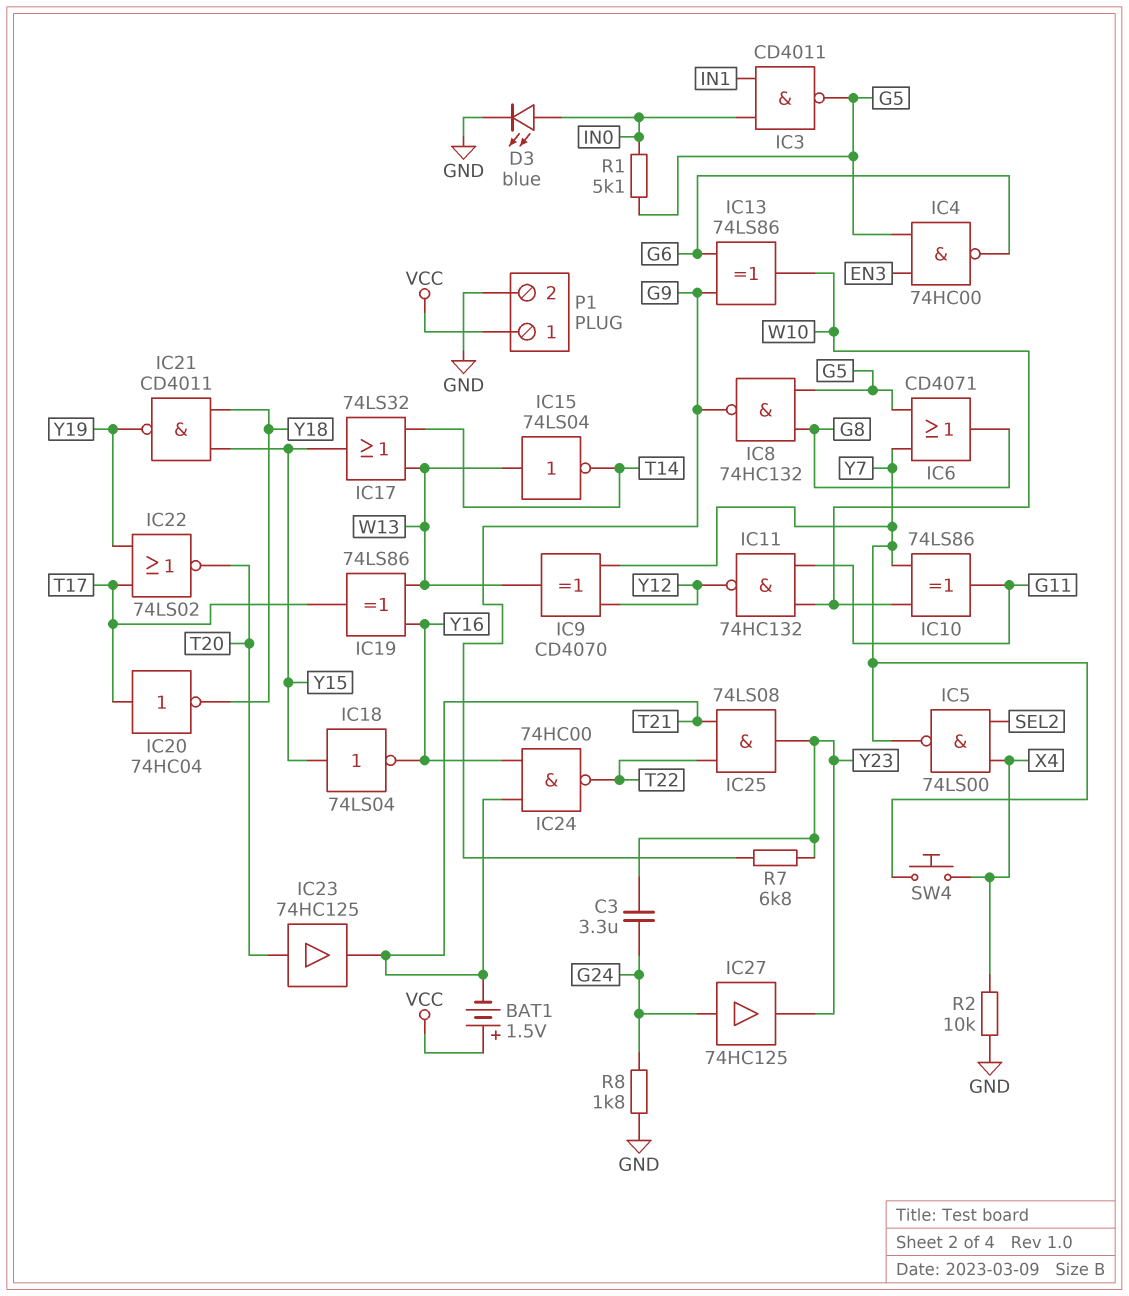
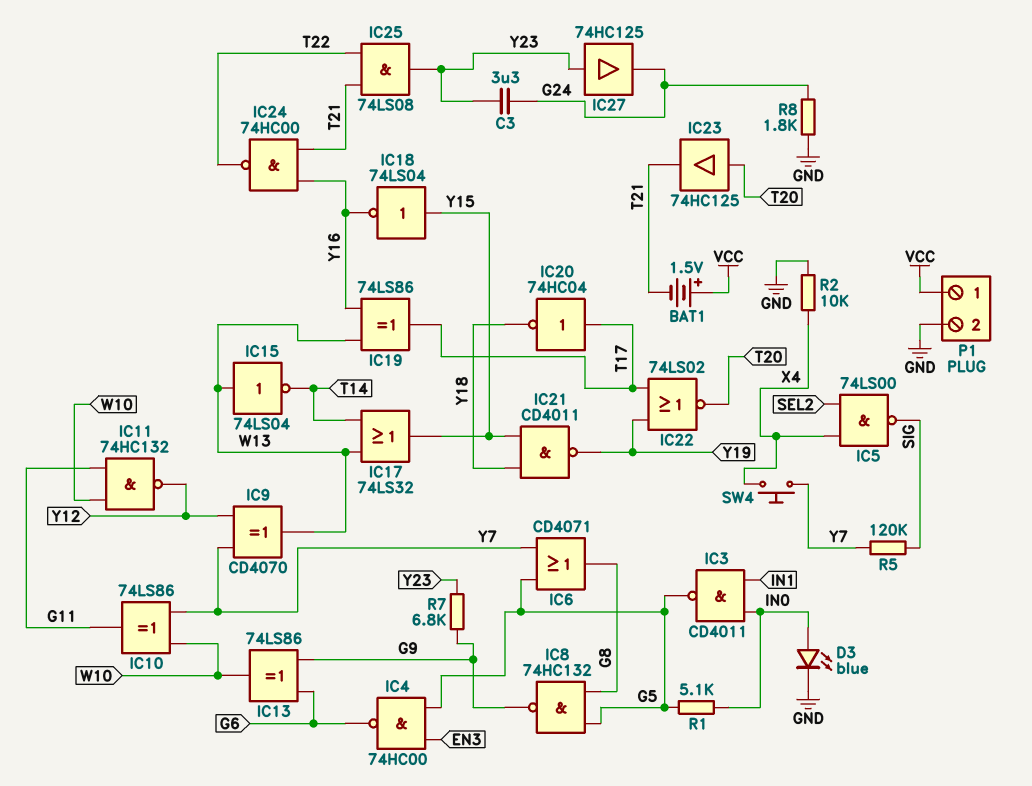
IC5: NAND 74LS00 (in SEL2, in X4, out Y7) -> NAND 74LS00 (in SEL2, in X4, out SIG)
IC27: buffer 74HC125 (in G24, out Y23) -> buffer 74HC125 (in Y23, out G24)
R5: none -> 120k (SIG, Y7)

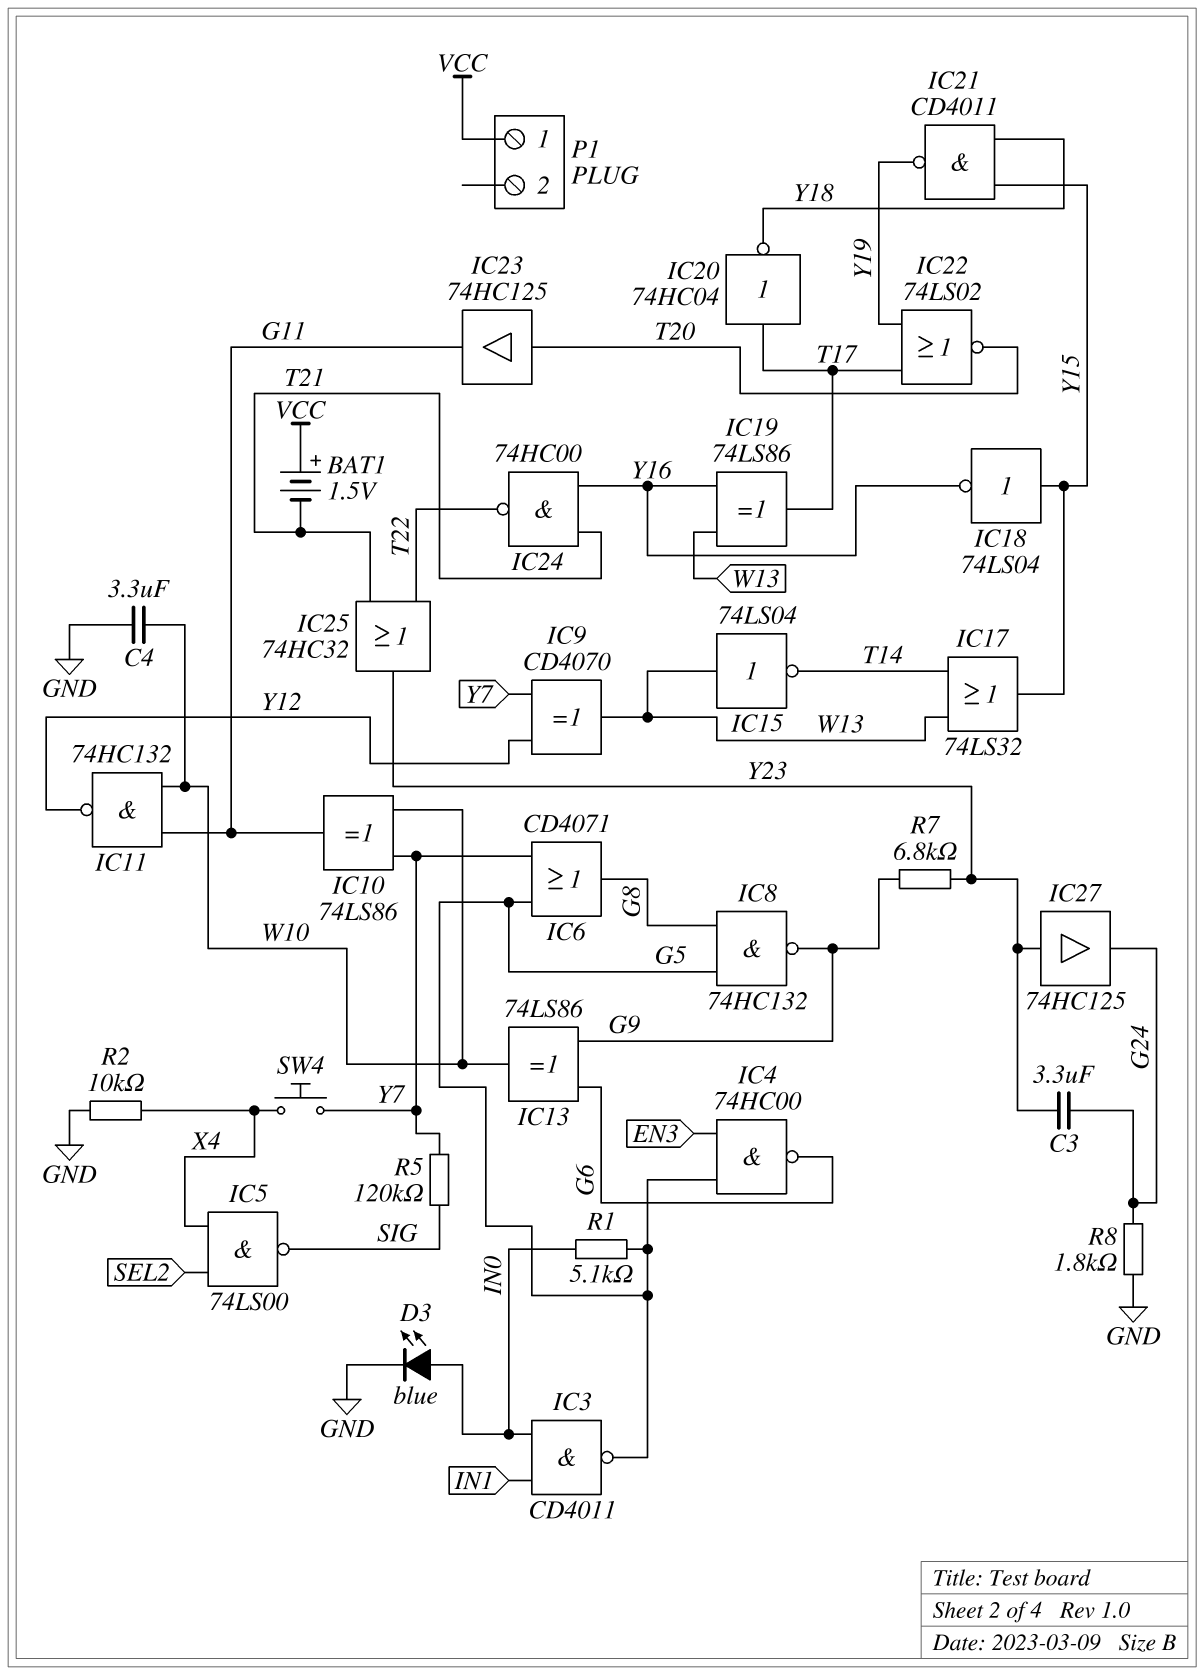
C4: none -> 3.3uF (GND, W10)
IC23: buffer 74HC125 (in T20, out T21) -> buffer 74HC125 (in T20, out G11)
IC25: AND 74LS08 (in T21, in T22, out Y23) -> OR 74HC32 (in T21, in T22, out Y23)
P1 pin 2: GND -> none

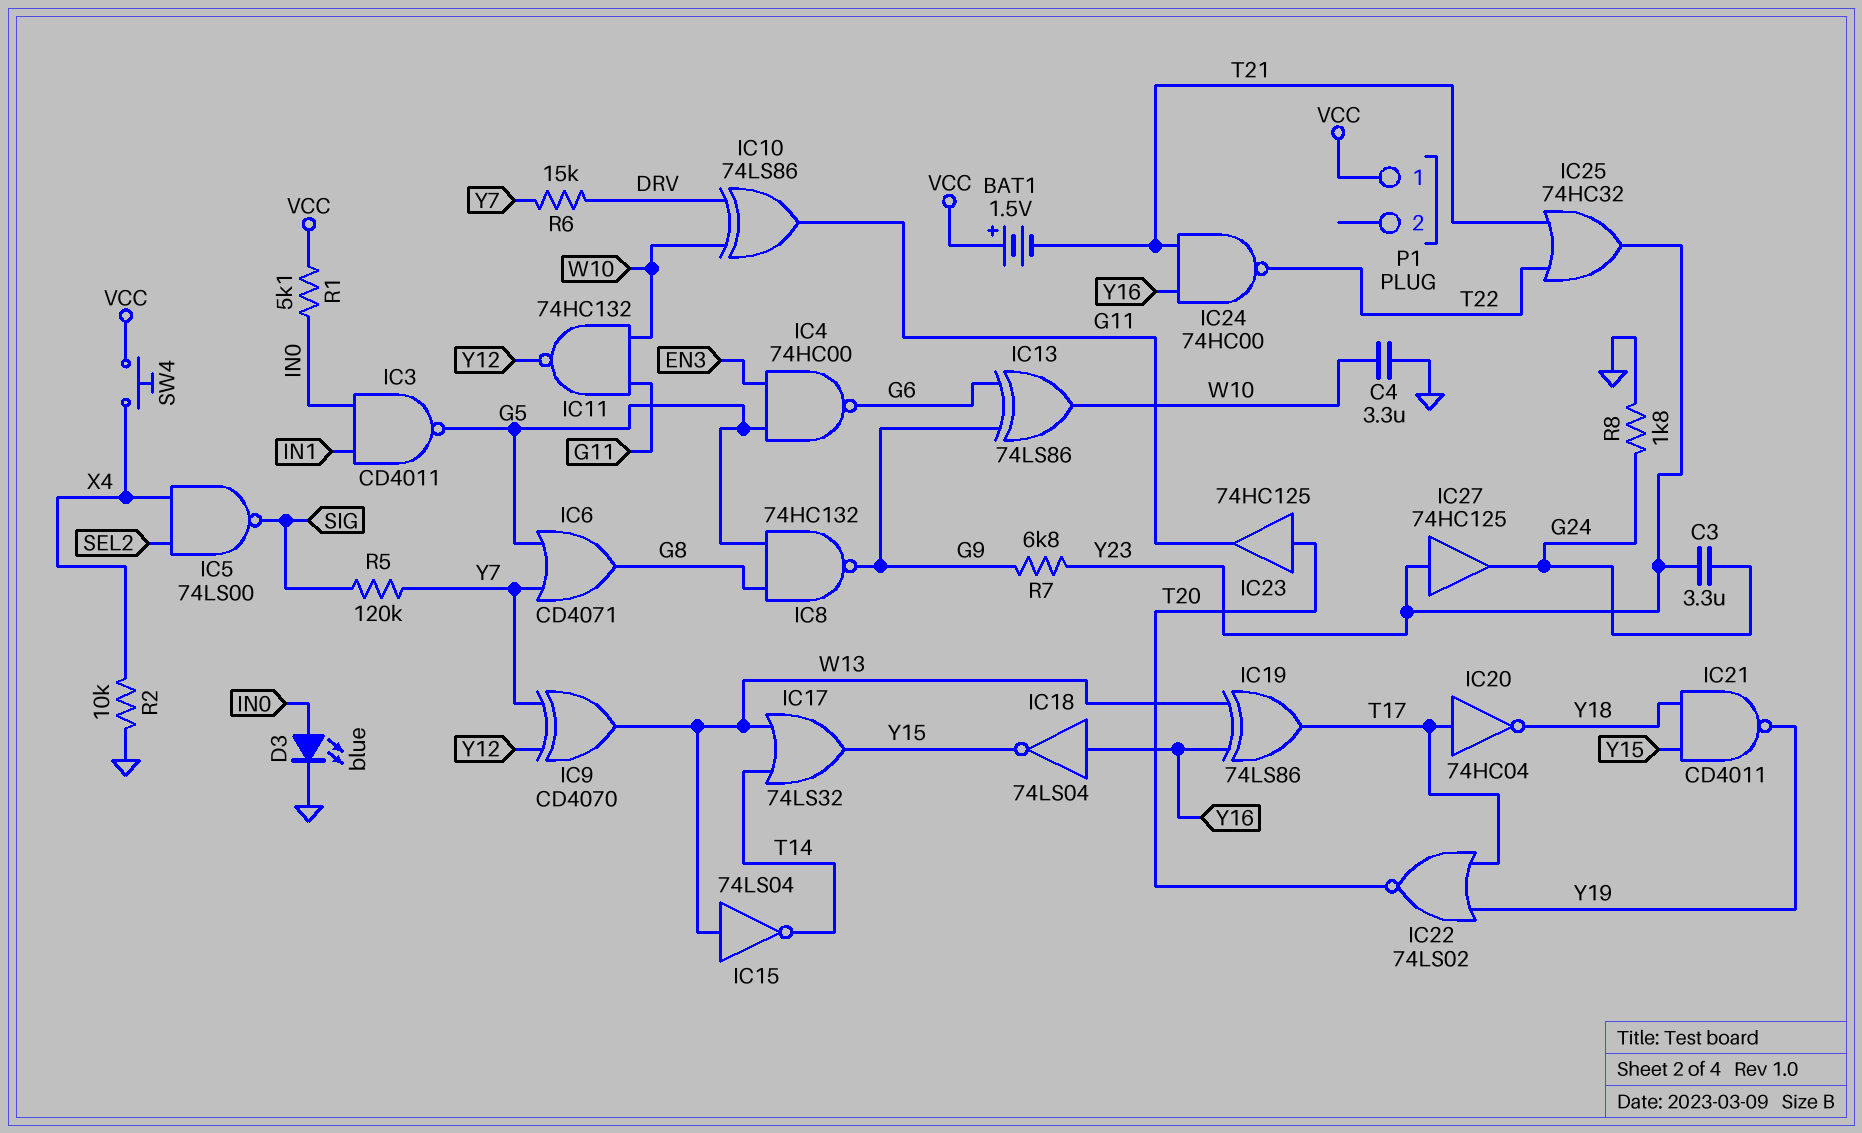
IC10: XOR 74LS86 (in W10, in Y7, out G11) -> XOR 74LS86 (in DRV, in W10, out G11)
IC18: NOT 74LS04 (in Y15, out Y16) -> NOT 74LS04 (in Y16, out Y15)
R1: 5.1k (G5, IN0) -> 5.1k (IN0, VCC)
R6: none -> 15k (DRV, Y7)
SW4: button (X4, Y7) -> button (VCC, X4)

